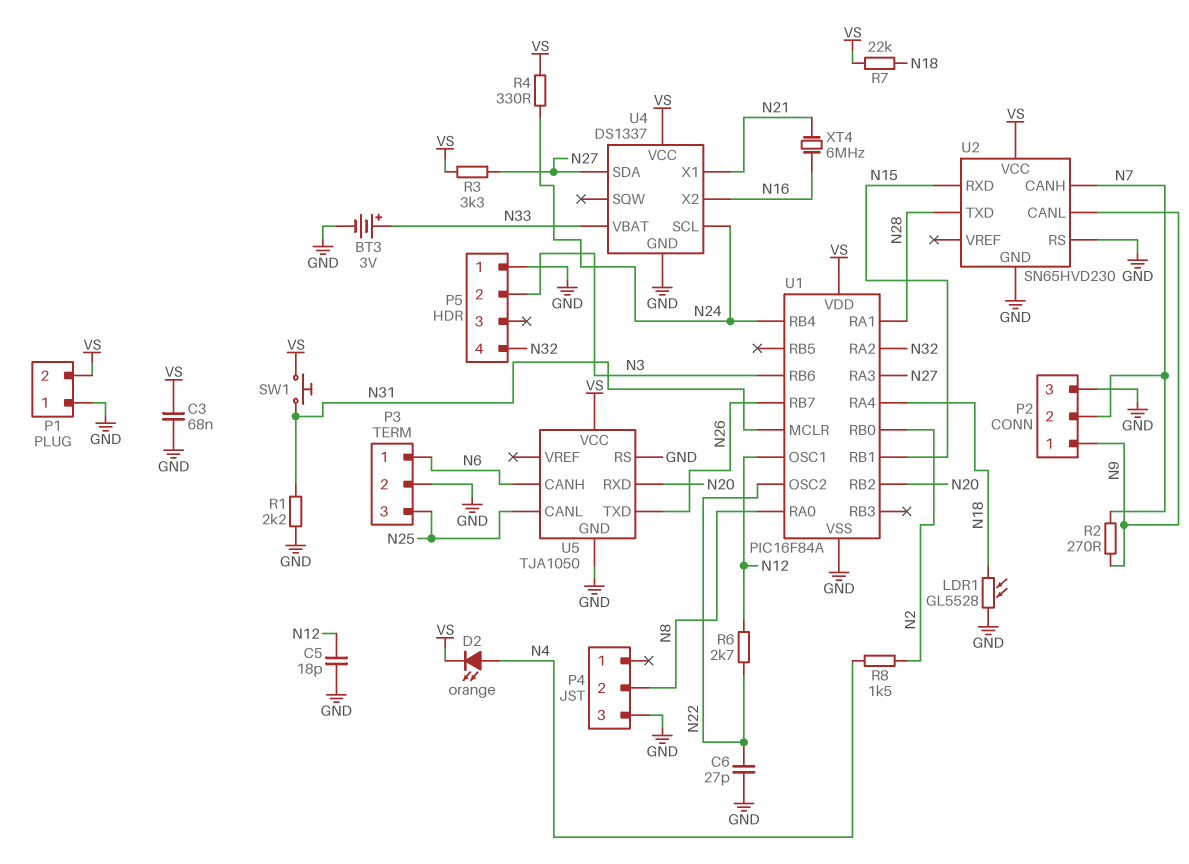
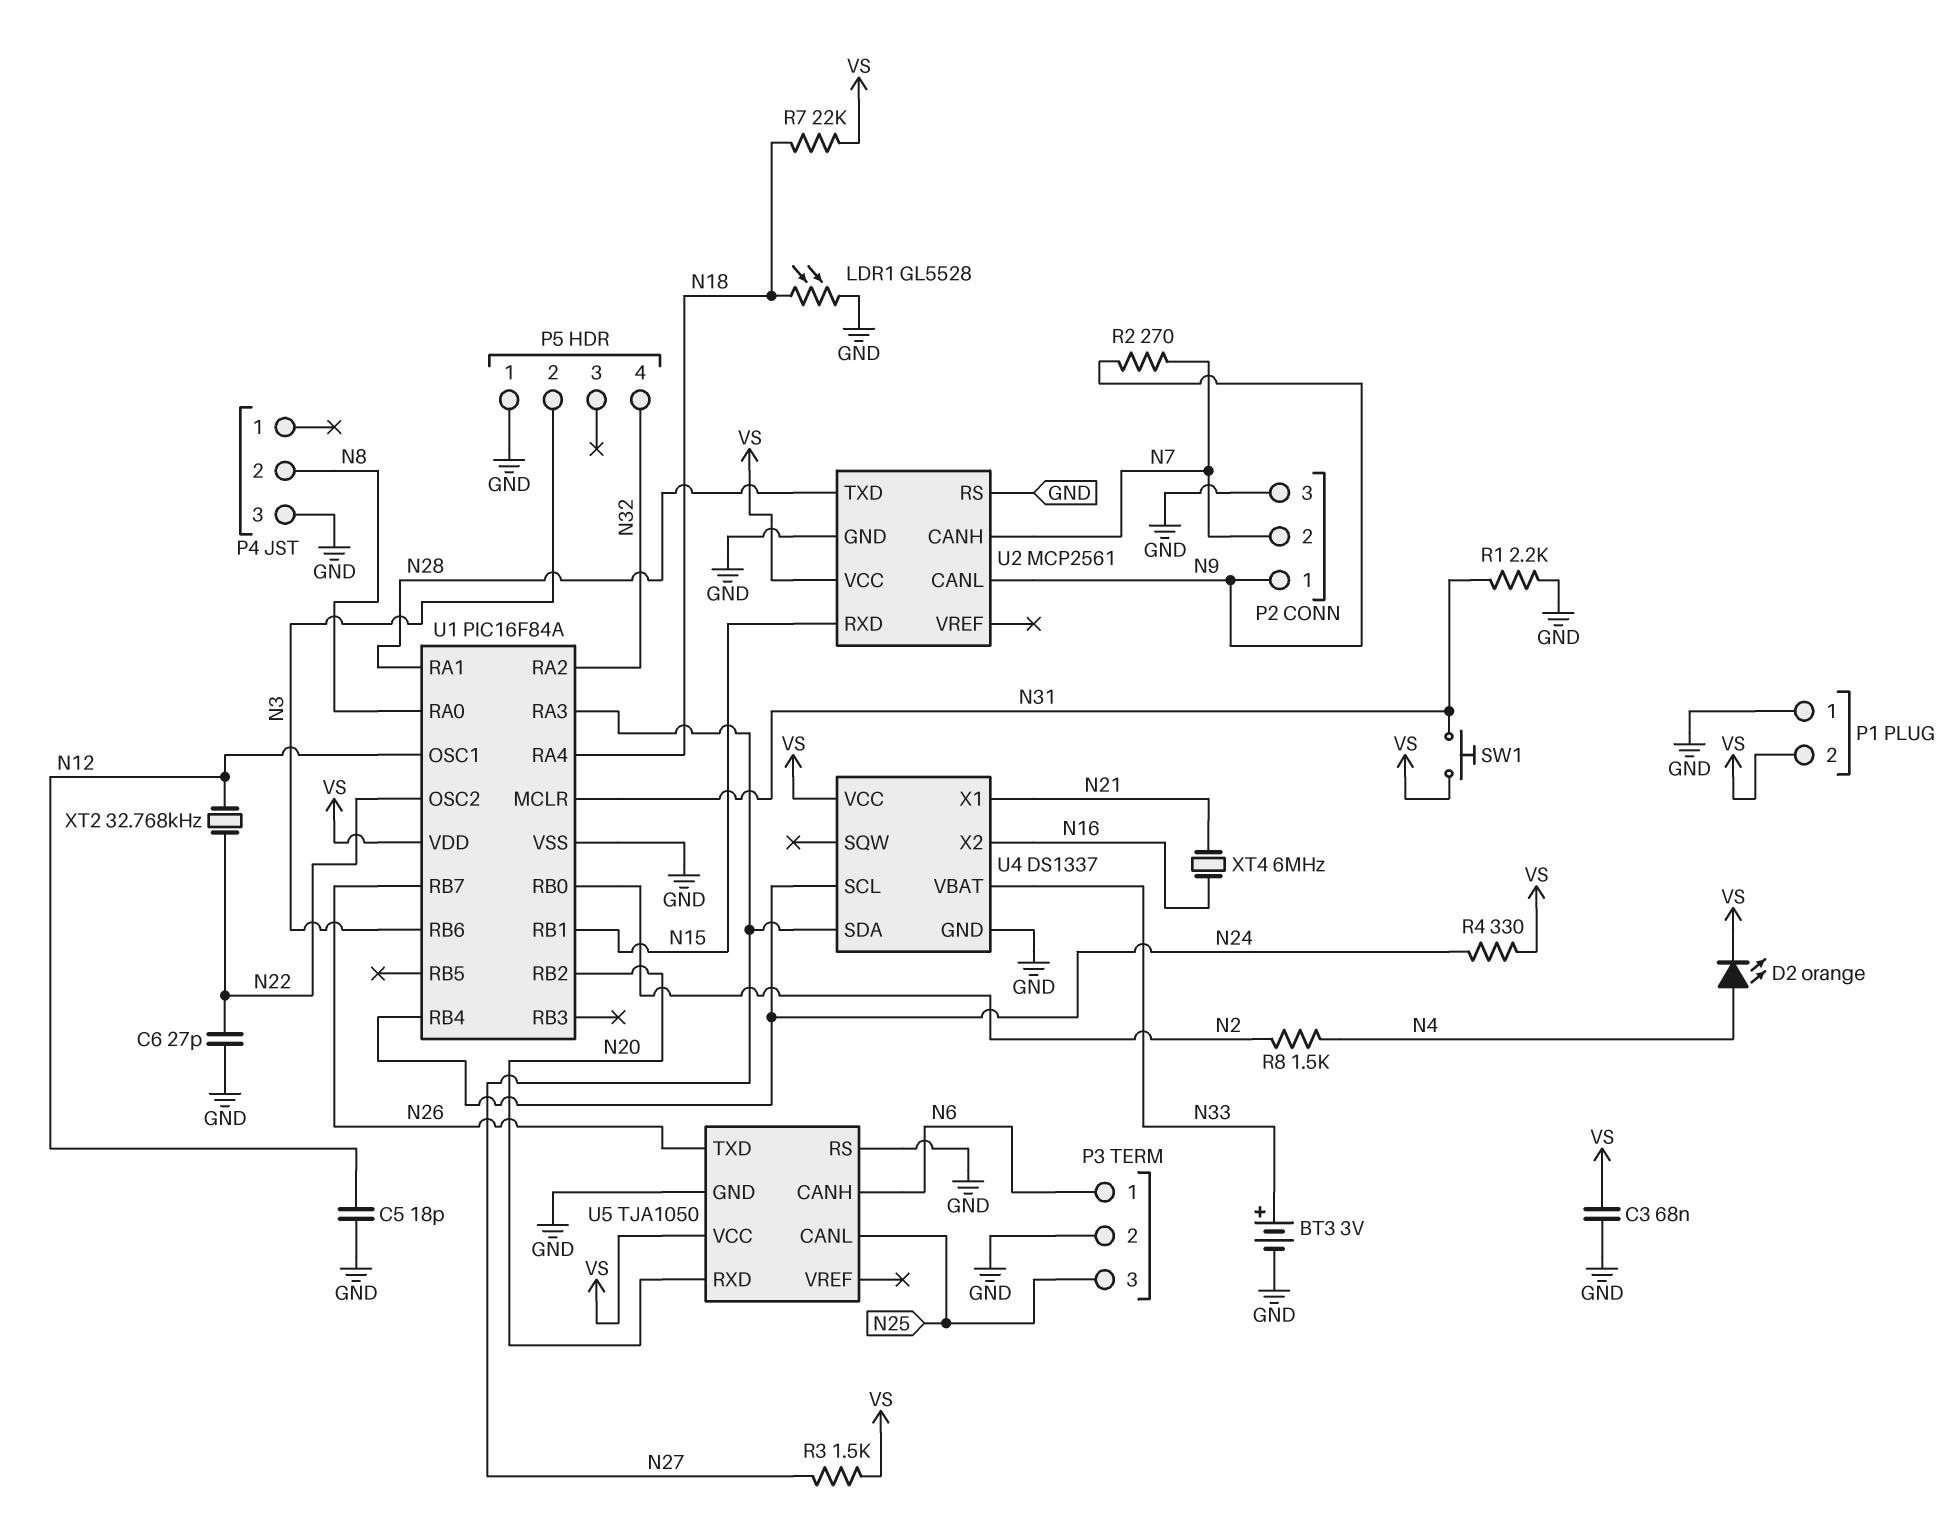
R3: 3.3k (N27, VS) -> 1.5k (N27, VS)
R6: 2.7k (N12, N22) -> none
U2: SN65HVD230 -> MCP2561
XT2: none -> 32.768kHz (N12, N22)

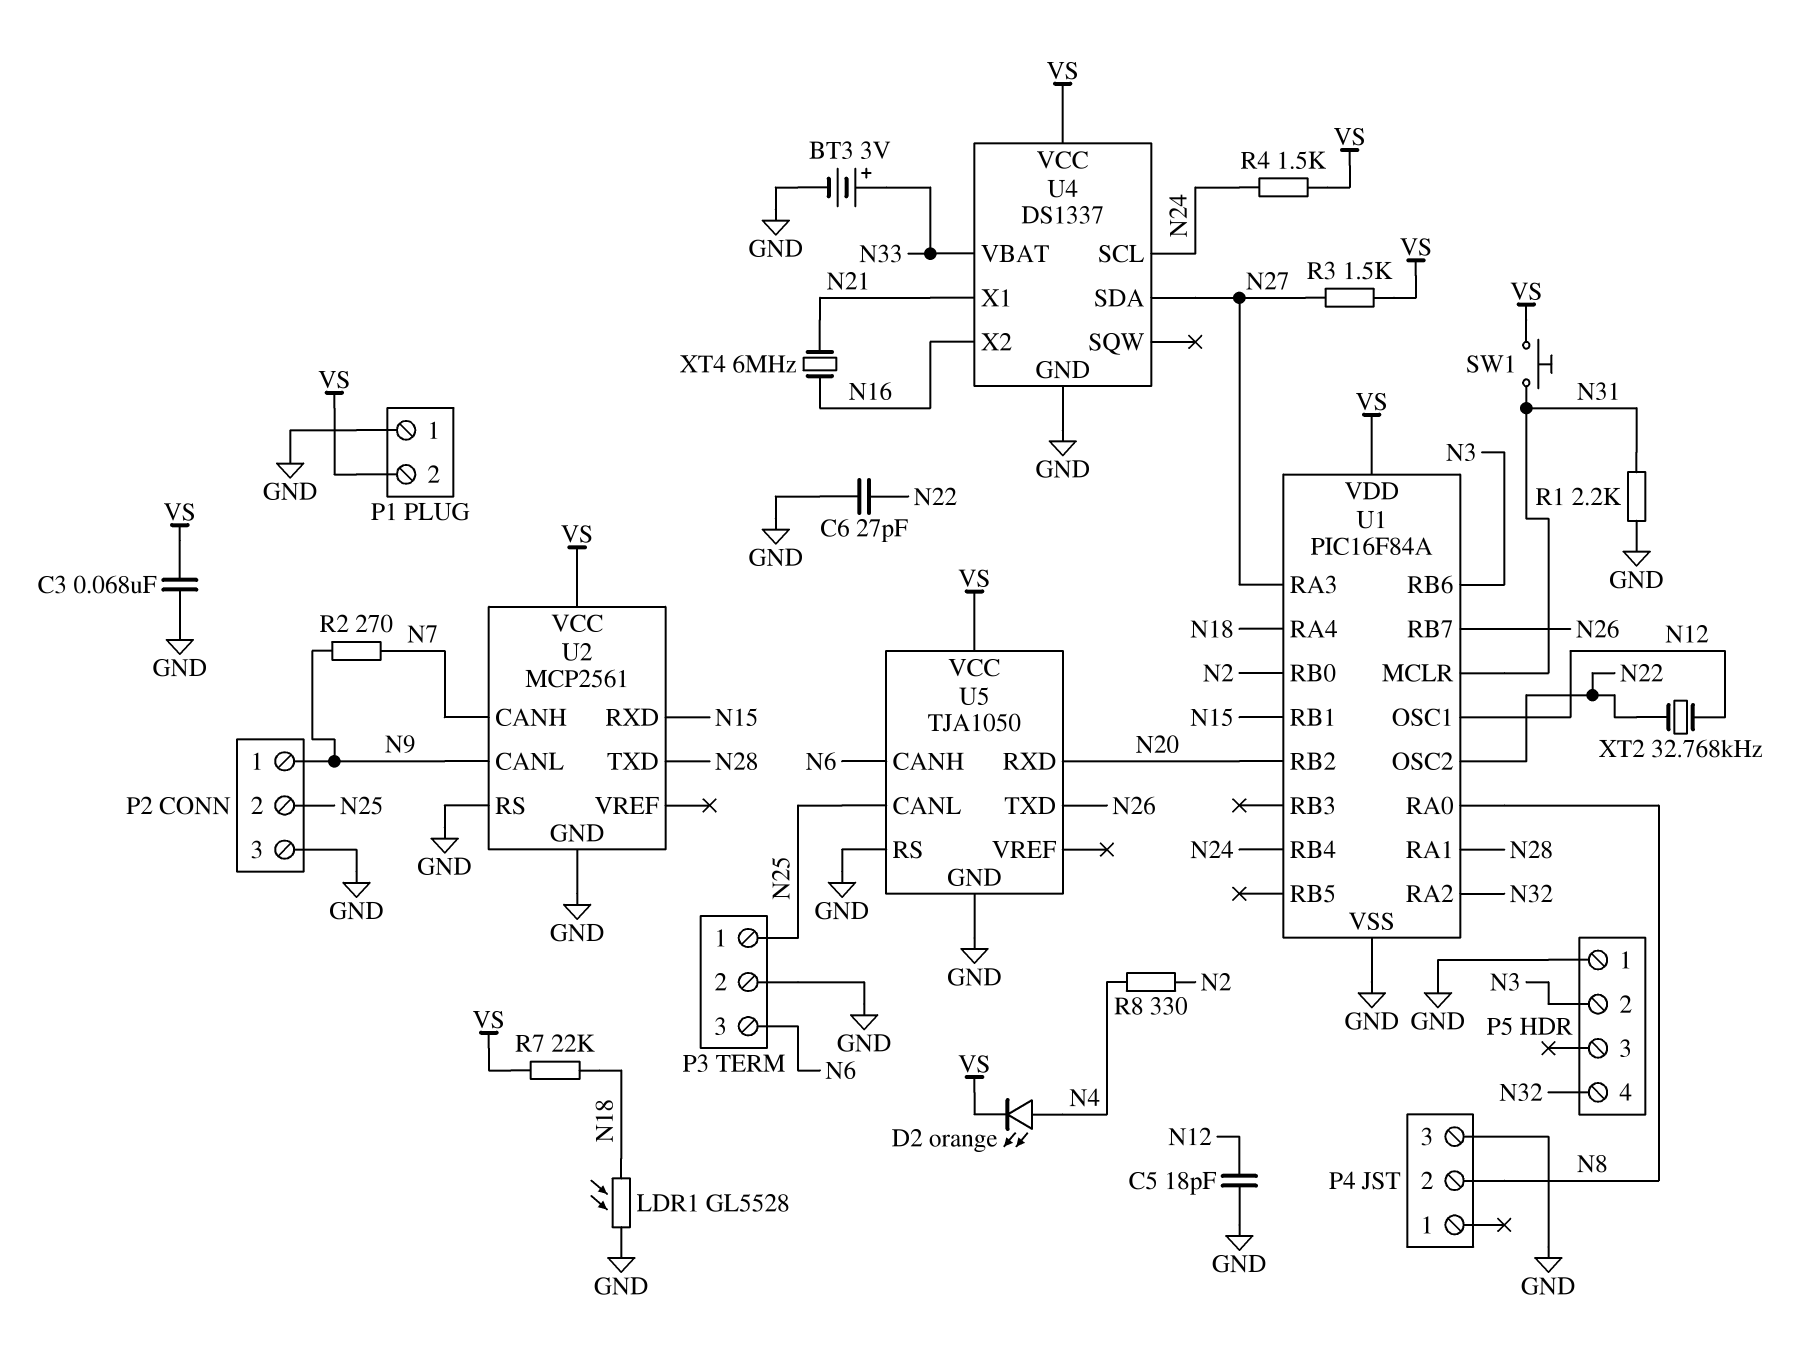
P2 pin 2: N7 -> N25
P3 pin 1: N6 -> N25
P3 pin 3: N25 -> N6
R4: 330 (N24, VS) -> 1.5k (N24, VS)
R8: 1.5k (N2, N4) -> 330 (N2, N4)

